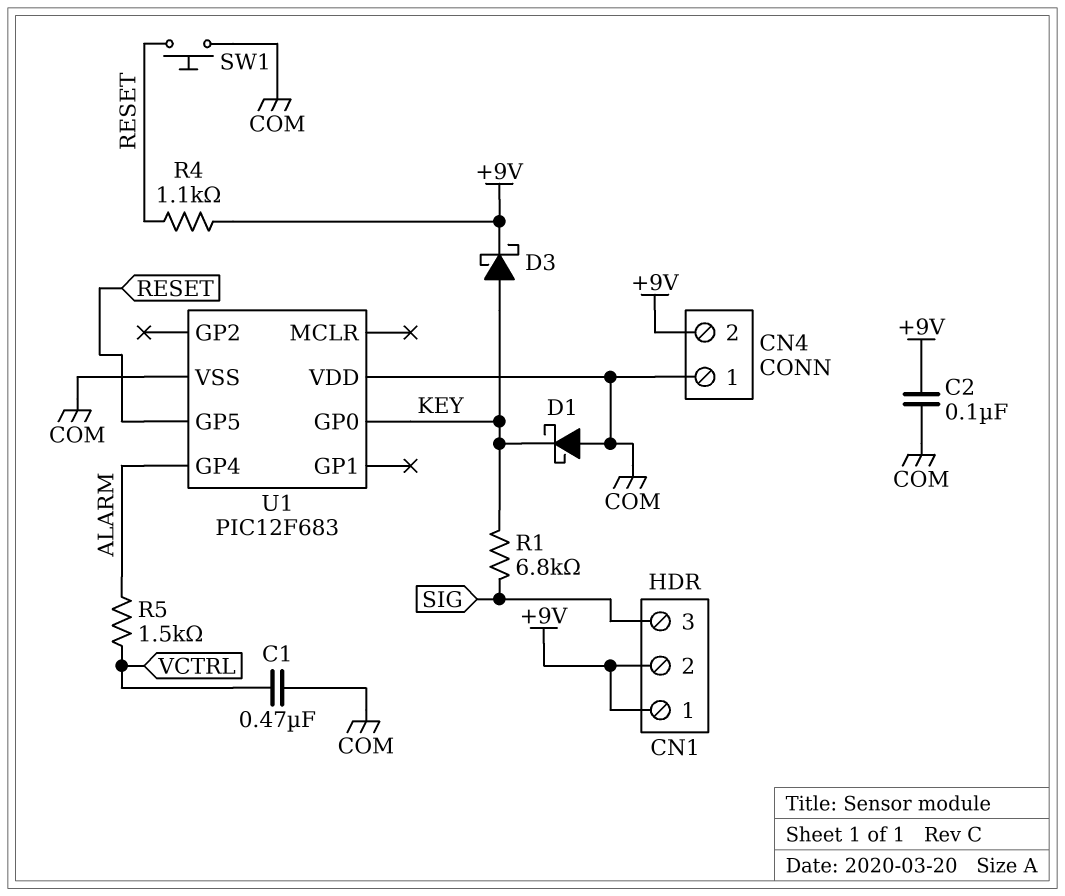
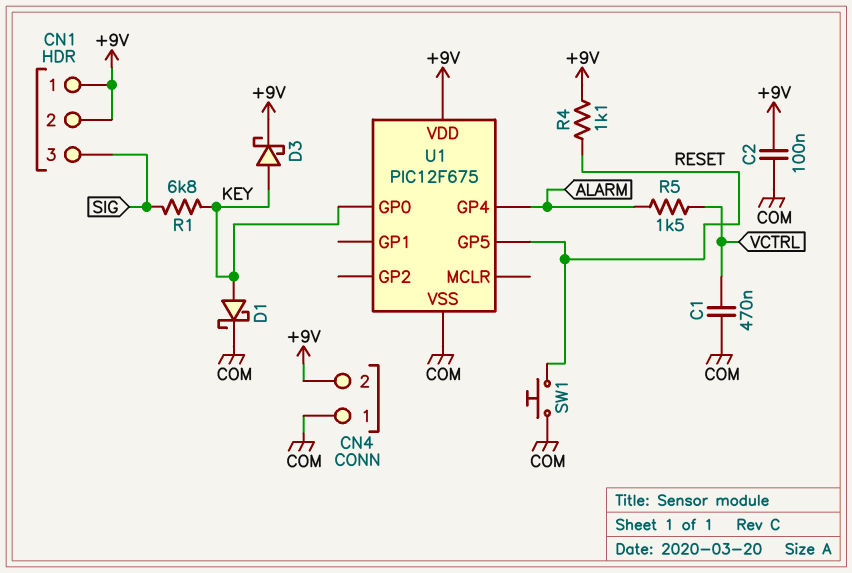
D1: schottky (A COM, K KEY) -> schottky (A KEY, K COM)
U1: PIC12F683 -> PIC12F675
U1 pin VDD: COM -> +9V

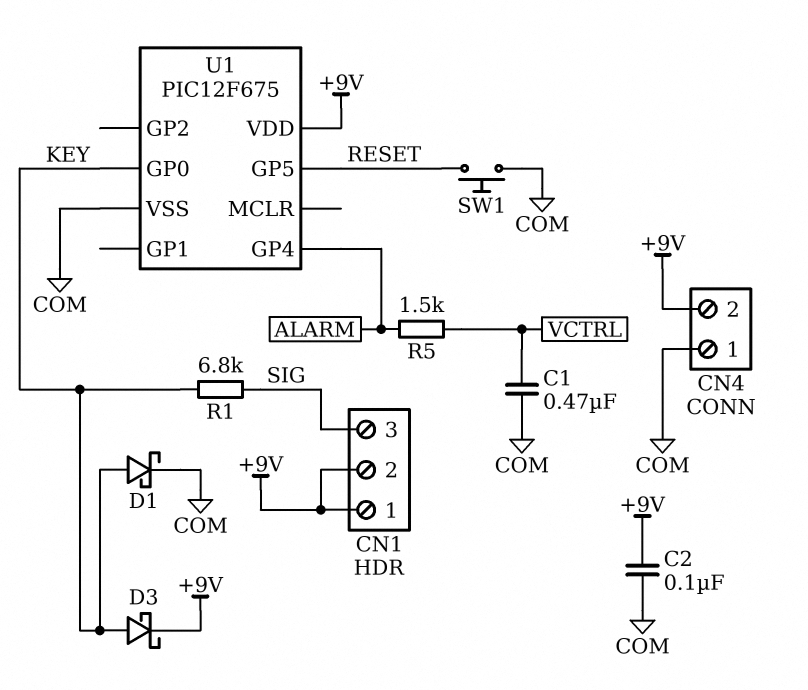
R4: 1.1k (+9V, RESET) -> none

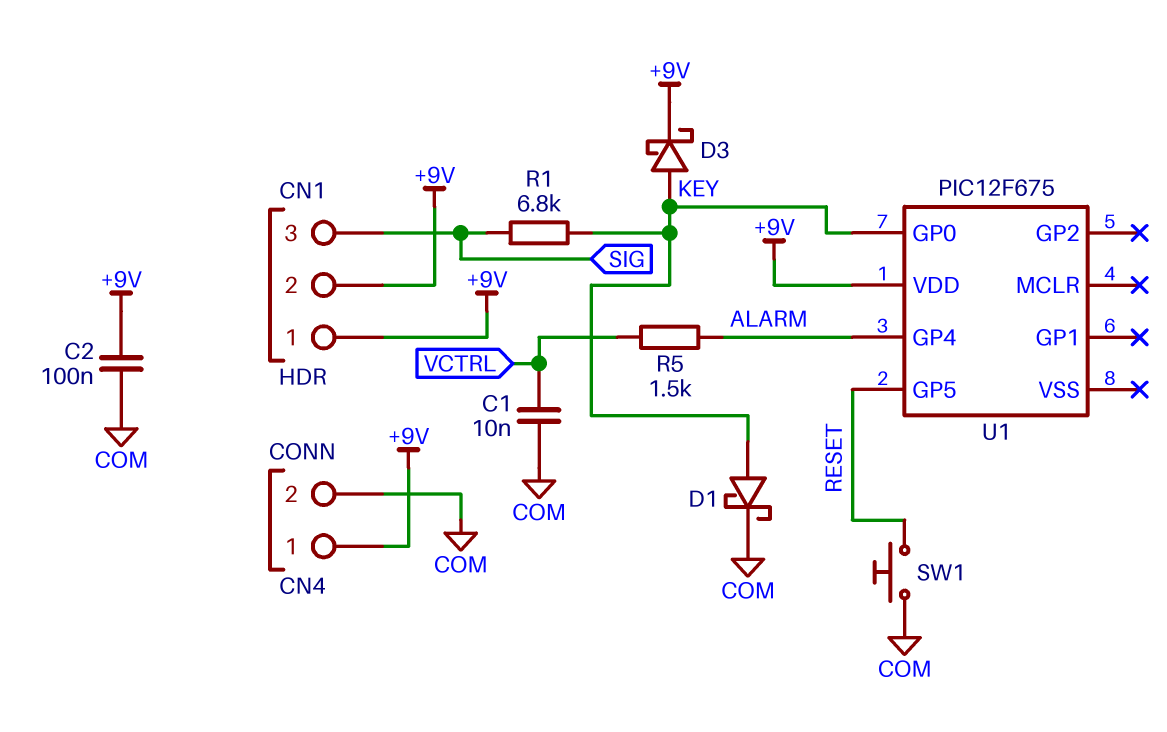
C1: 470nF (COM, VCTRL) -> 10nF (COM, VCTRL)
CN4 pin 1: COM -> +9V
CN4 pin 2: +9V -> COM
U1 pin VSS: COM -> none

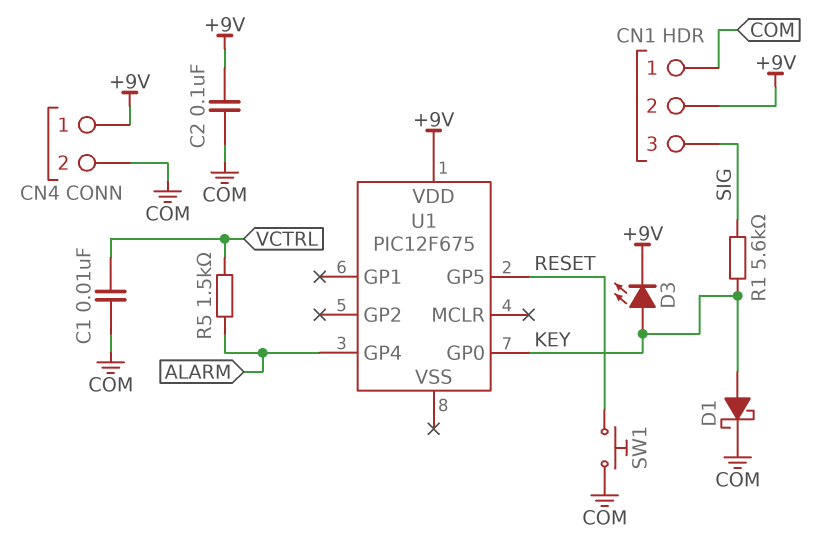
CN1 pin 1: +9V -> COM
D3: schottky (A KEY, K +9V) -> LED (A KEY, K +9V)
R1: 6.8k (KEY, SIG) -> 5.6k (KEY, SIG)

